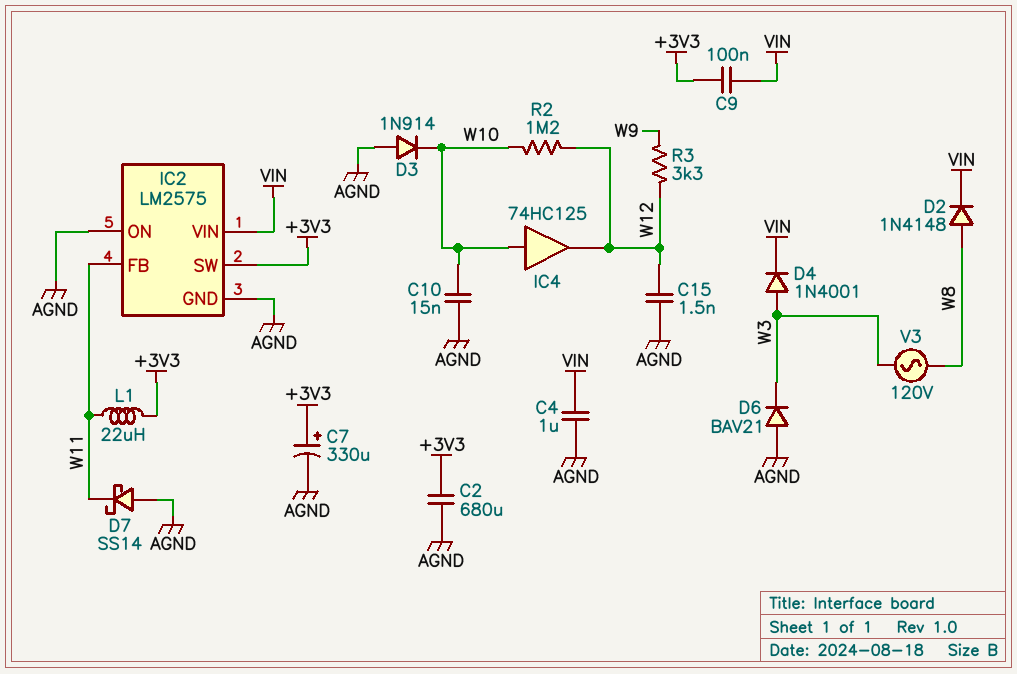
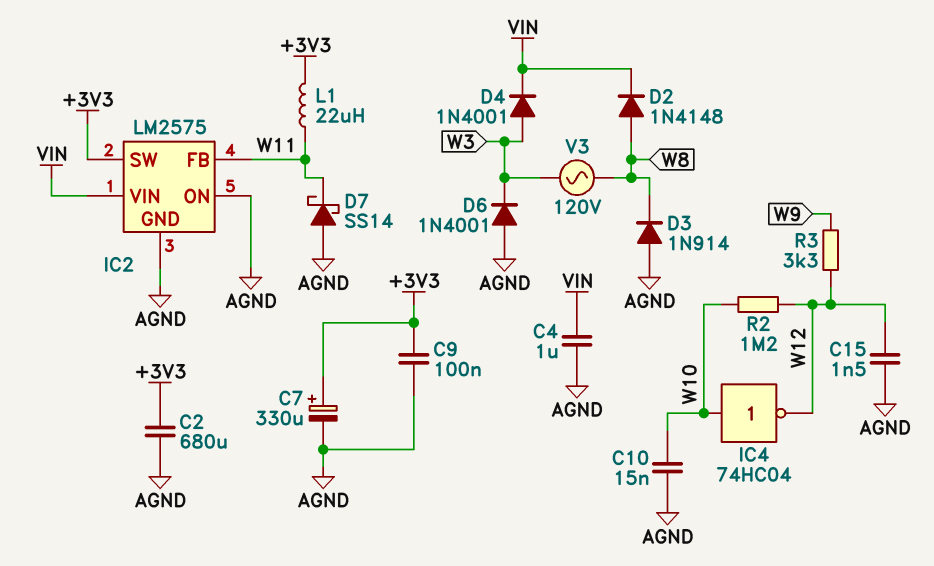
C9: 100nF (+3V3, VIN) -> 100nF (+3V3, AGND)
D3: diode 1N914 (A AGND, K W10) -> diode 1N914 (A AGND, K W8)
D6: diode BAV21 (A AGND, K W3) -> diode 1N4001 (A AGND, K W3)
IC4: buffer 74HC125 (in W10, out W12) -> NOT 74HC04 (in W10, out W12)

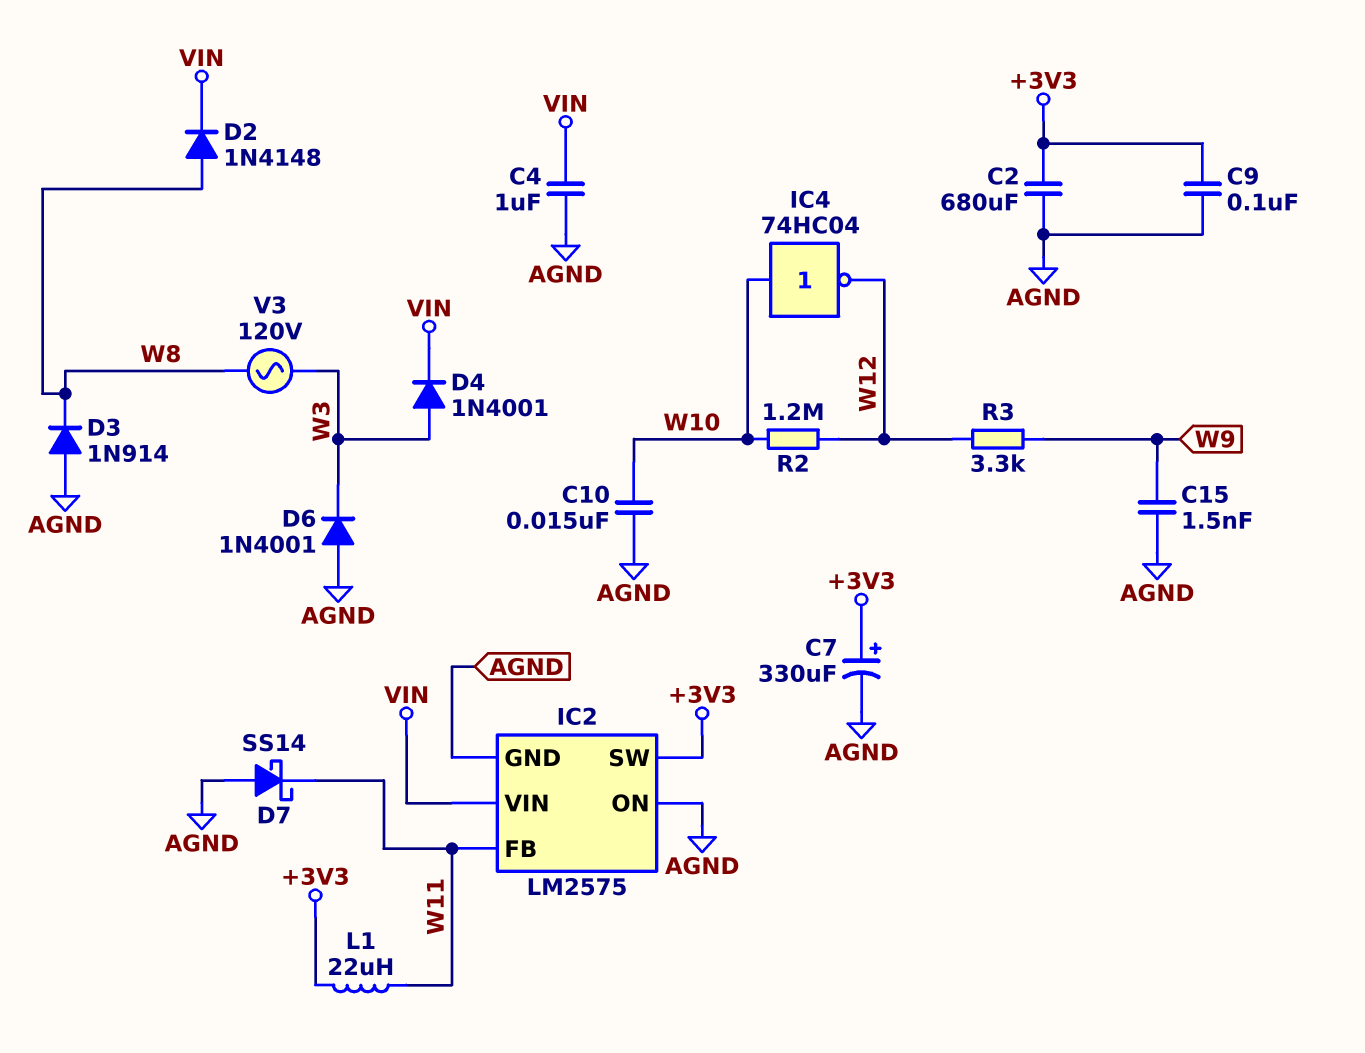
C15: 1.5nF (AGND, W12) -> 1.5nF (AGND, W9)

